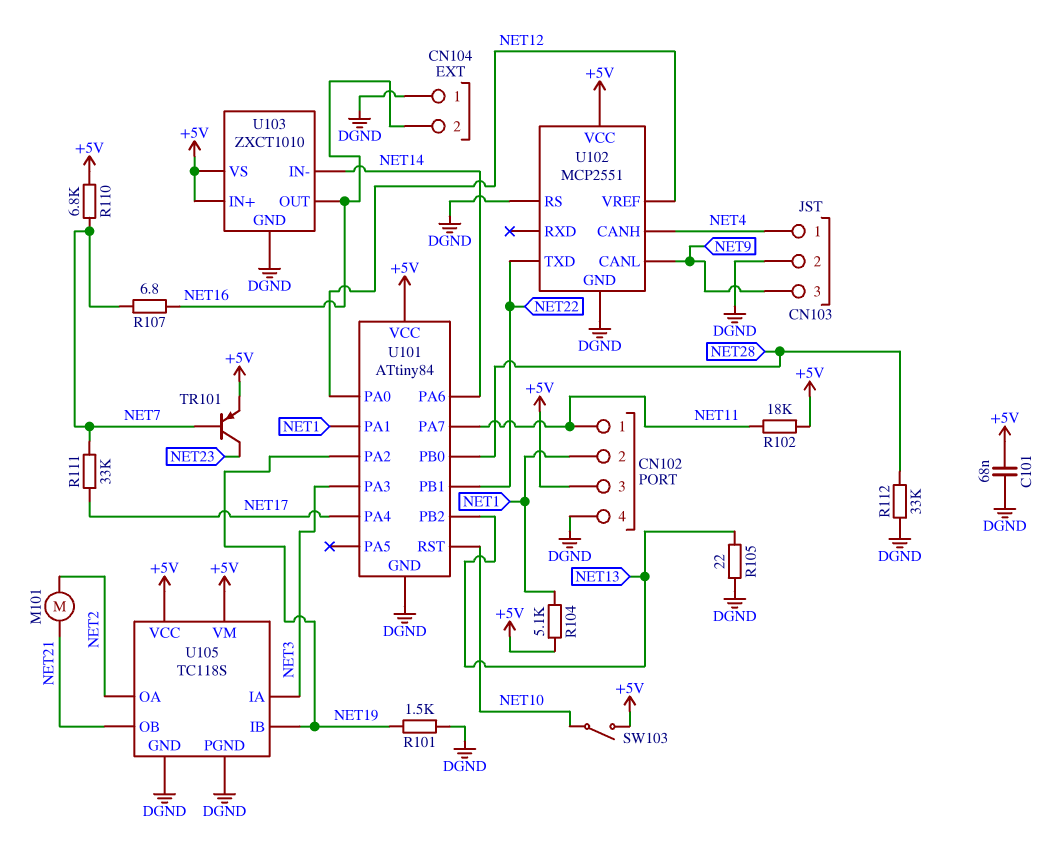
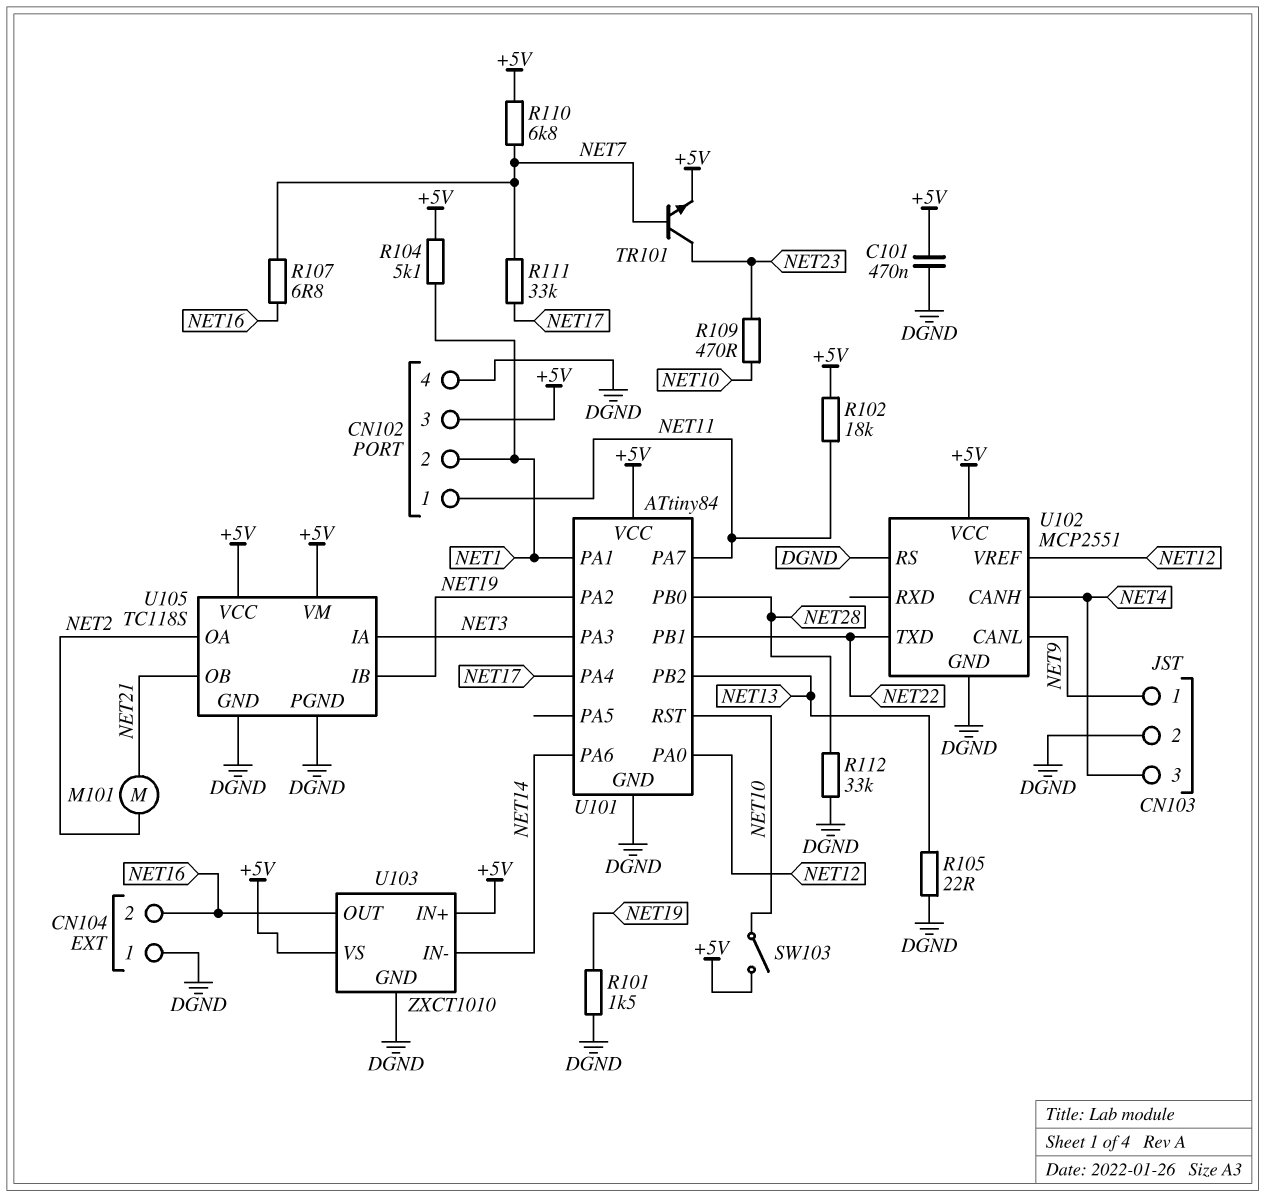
C101: 68nF (+5V, DGND) -> 470nF (+5V, DGND)
CN103 pin 1: NET4 -> NET9
CN103 pin 3: NET9 -> NET4
R109: none -> 470 (NET10, NET23)
TR101: PNP (B NET7, C NET23, E +5V) -> NPN (B NET7, C NET23, E +5V)

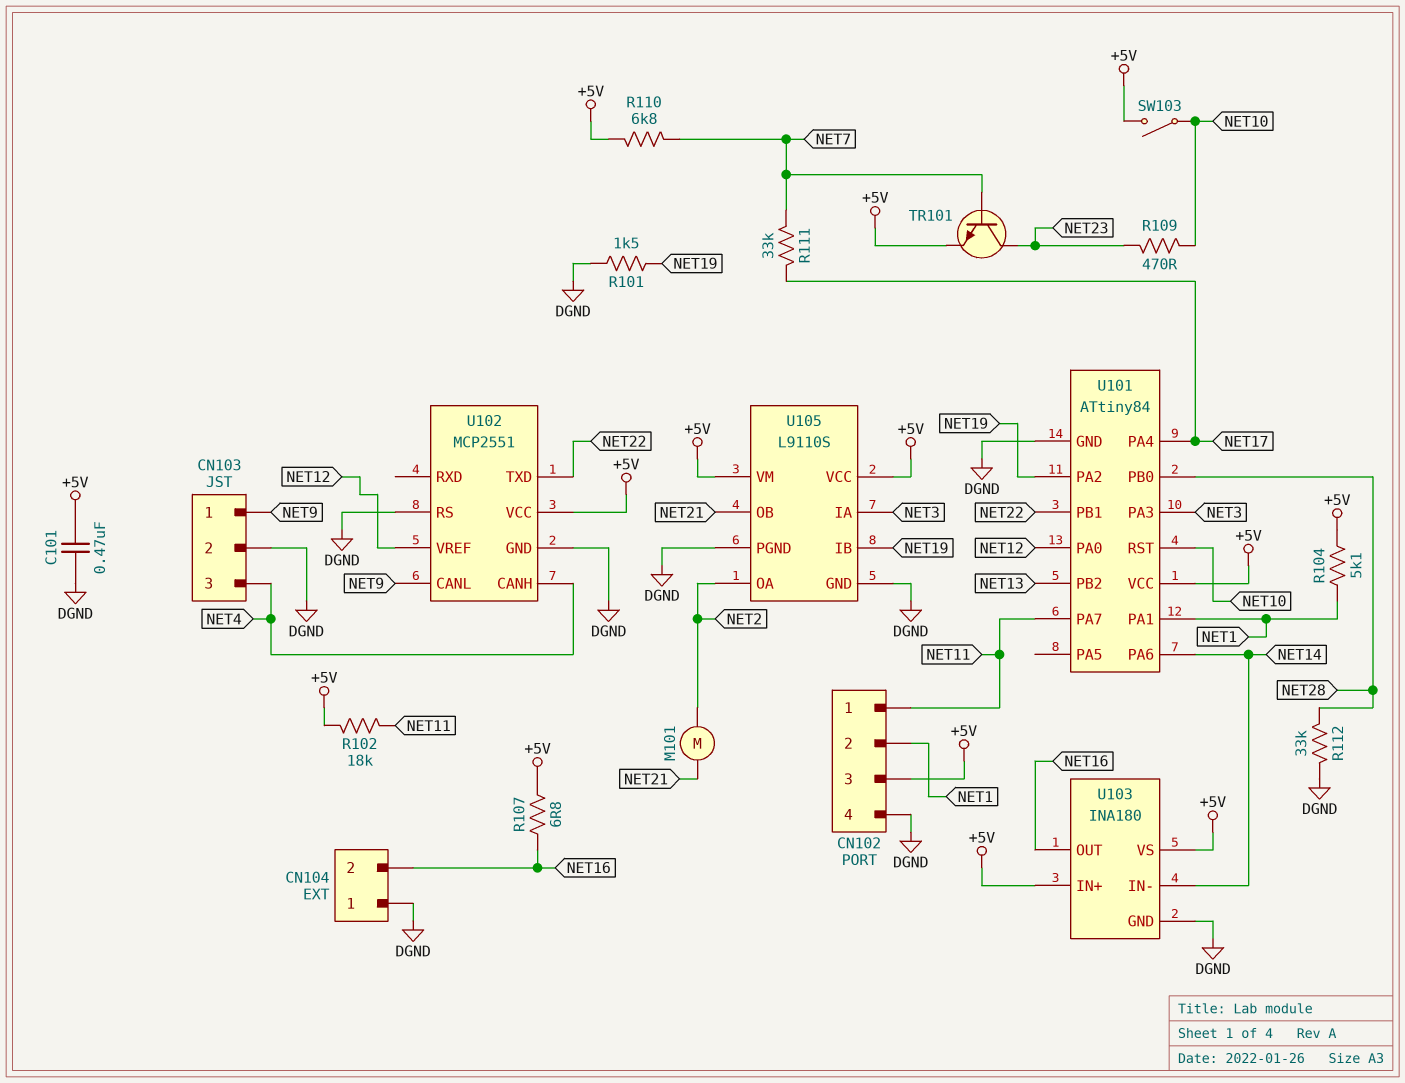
R105: 22 (DGND, NET13) -> none
R107: 6.8 (NET7, NET16) -> 6.8 (+5V, NET16)
U103: ZXCT1010 -> INA180
U105: TC118S -> L9110S

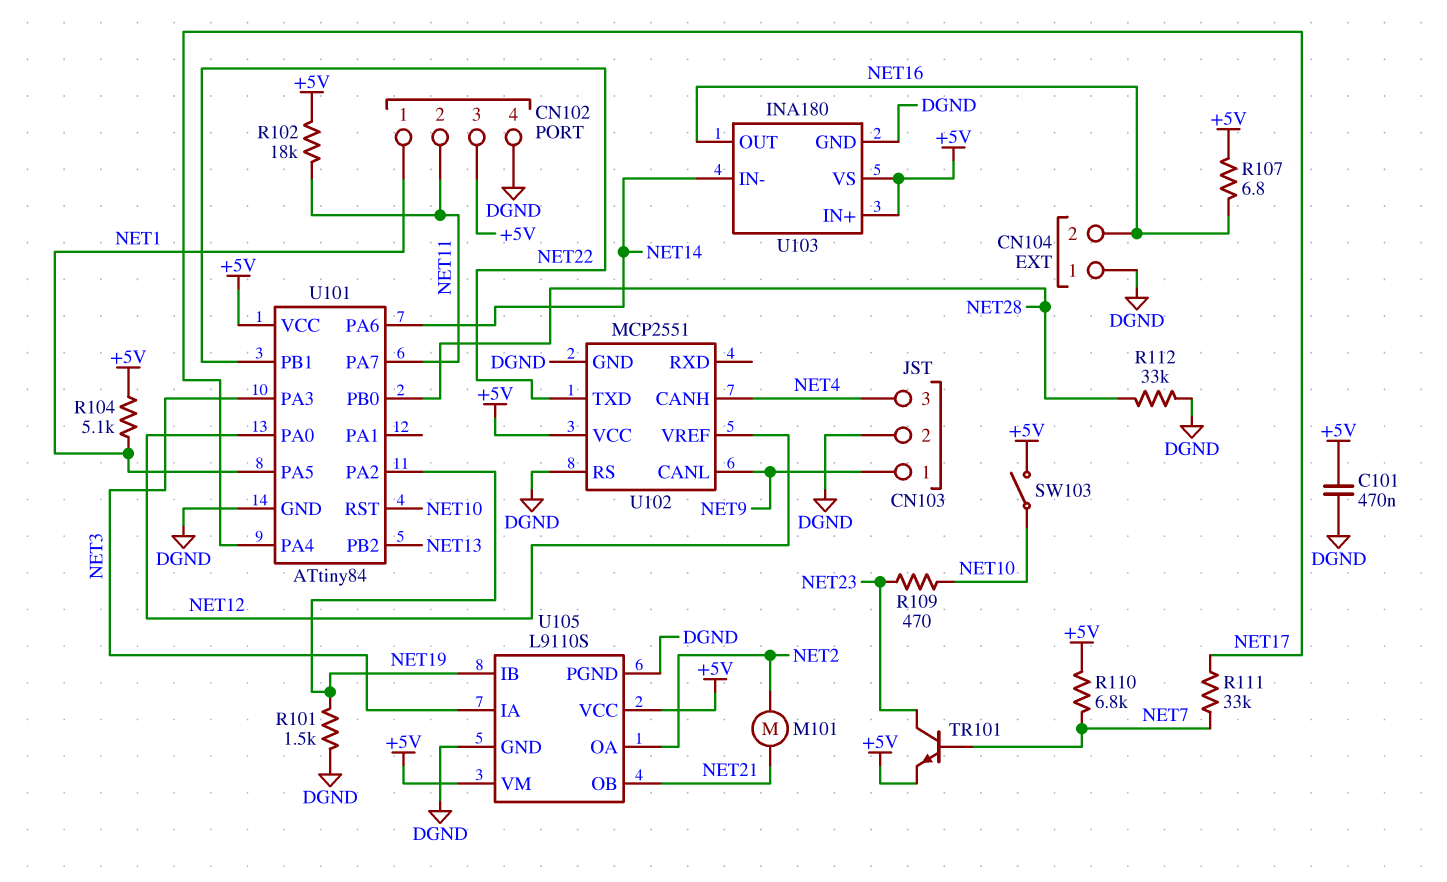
CN102 pin 1: NET11 -> NET1
CN102 pin 2: NET1 -> NET11
U101 pin PA1: NET1 -> none
U101 pin PA5: none -> NET1

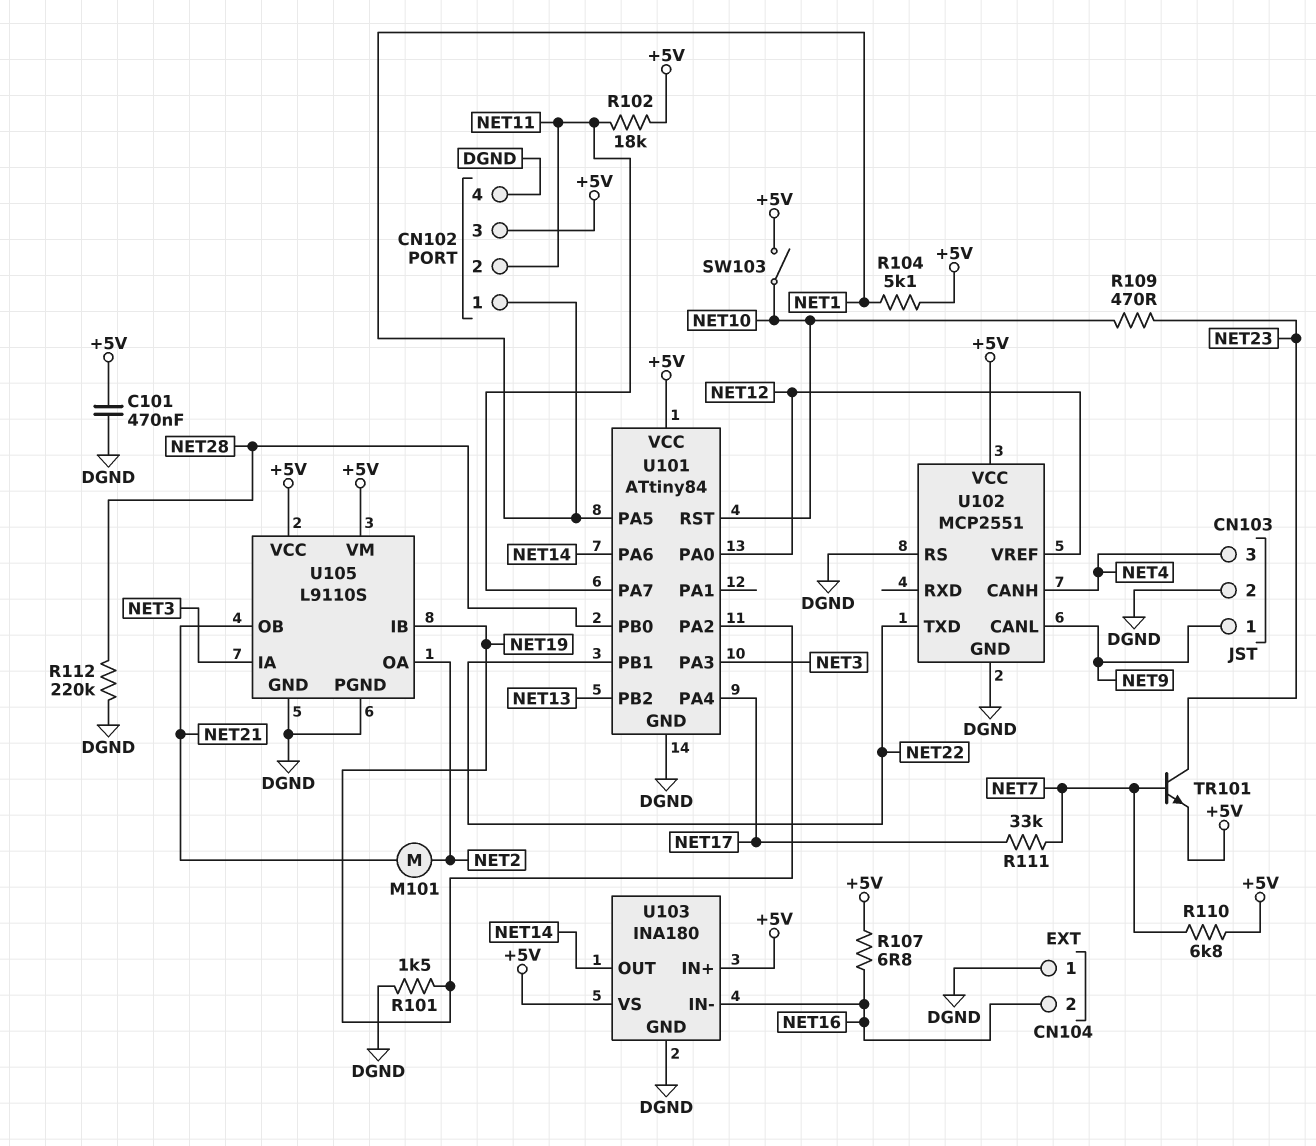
R112: 33k (DGND, NET28) -> 220k (DGND, NET28)
U103 pin IN-: NET14 -> NET16
U103 pin OUT: NET16 -> NET14

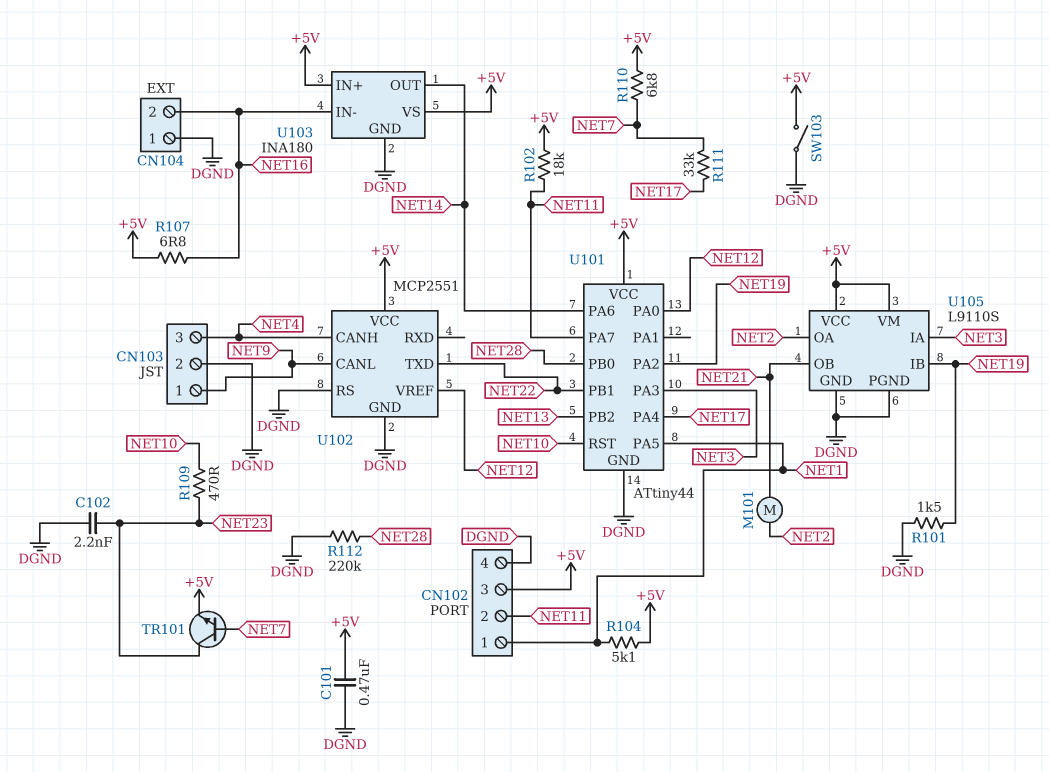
C102: none -> 2.2nF (DGND, NET23)
SW103: switch (+5V, NET10) -> switch (+5V, DGND)
U101: ATtiny84 -> ATtiny44

